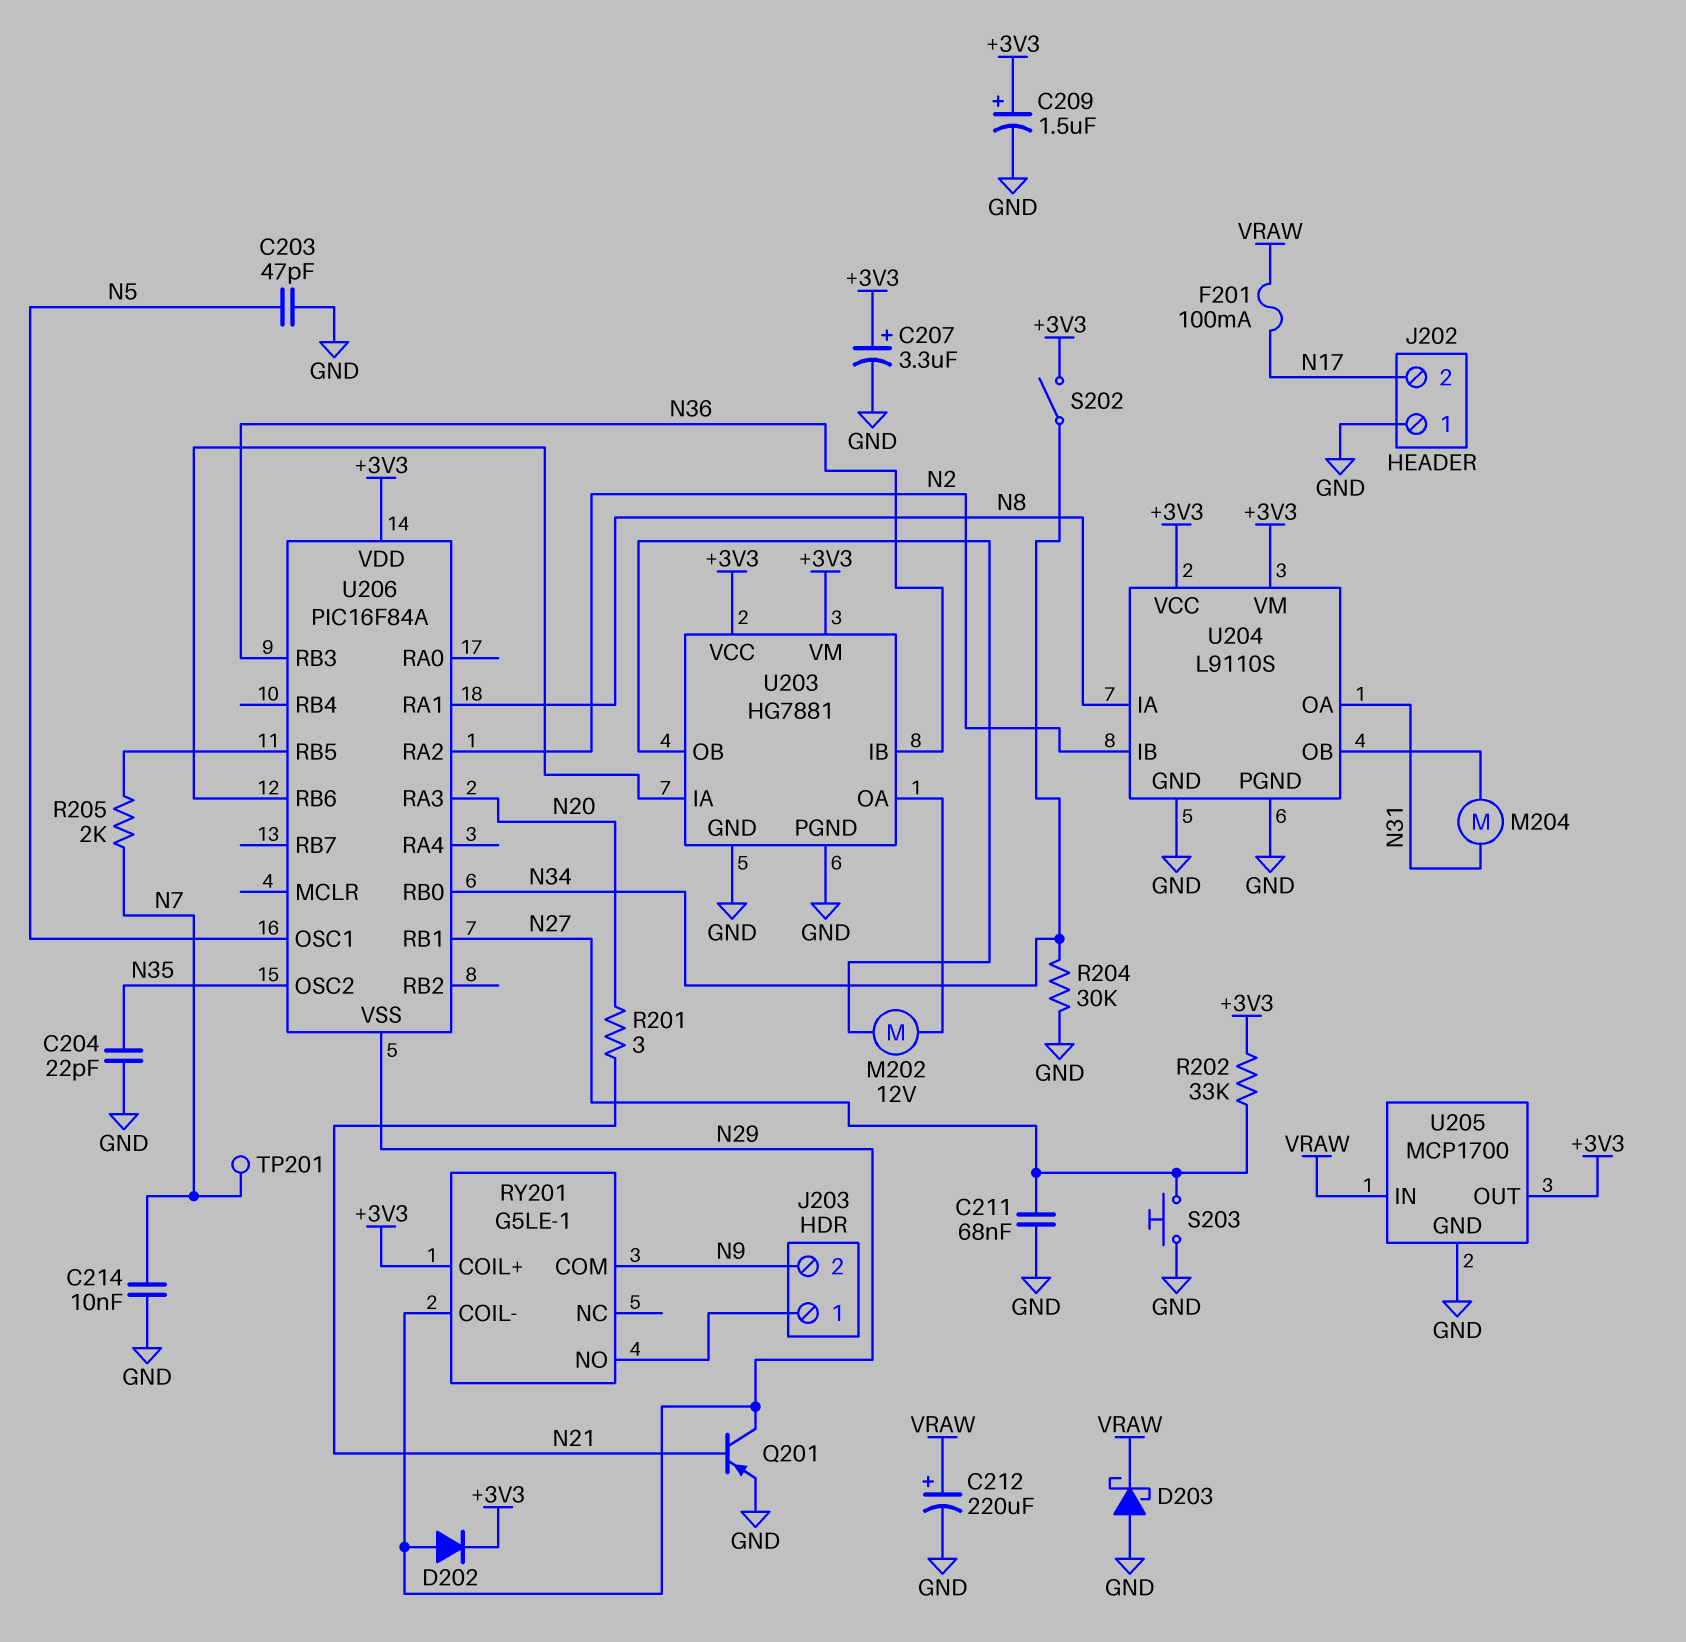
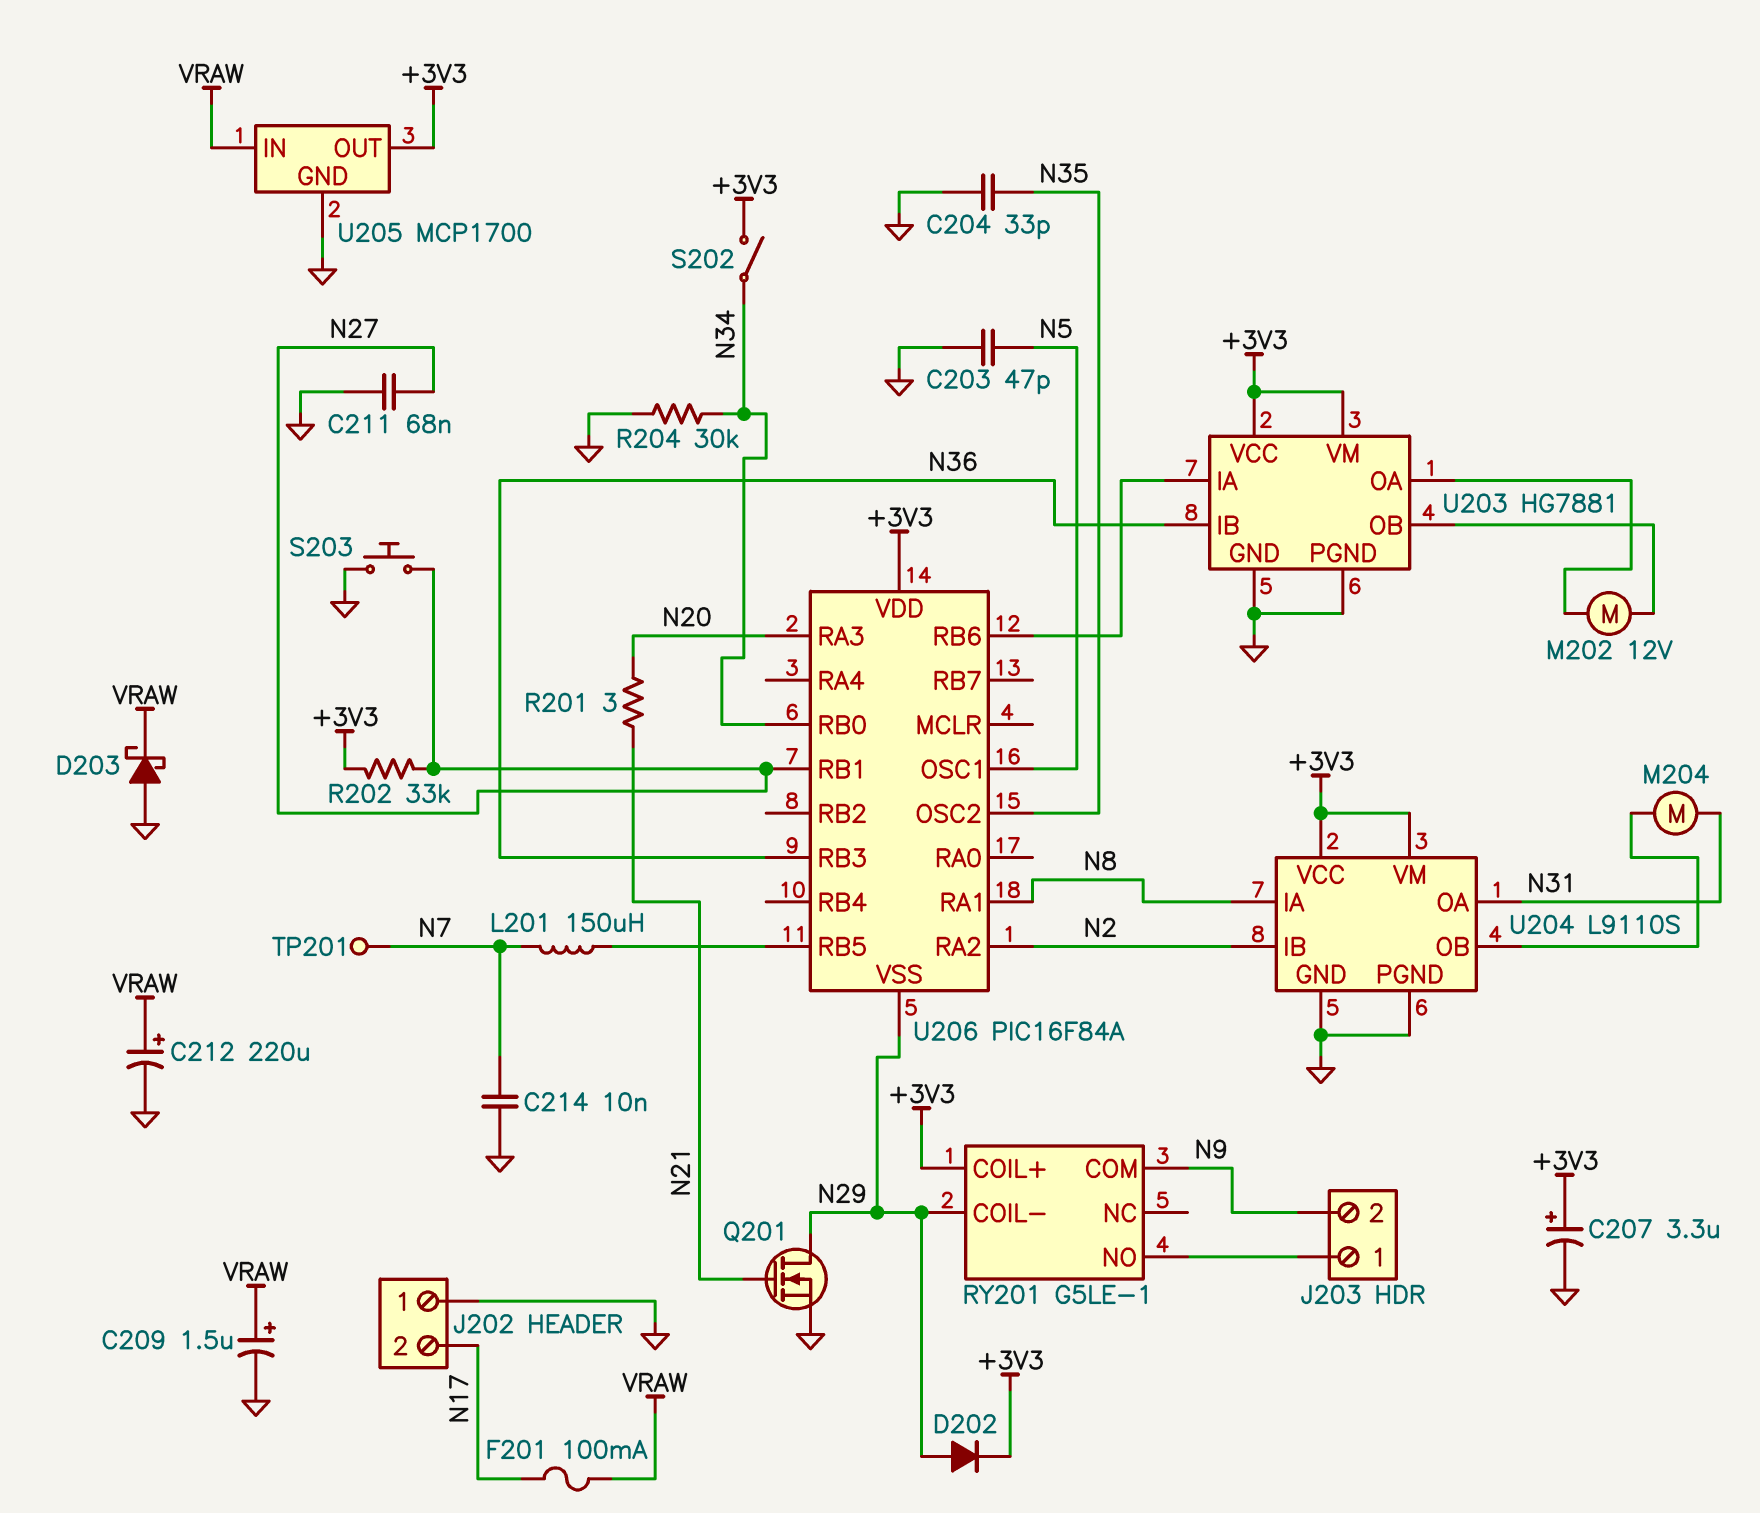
C204: 22pF (GND, N35) -> 33pF (GND, N35)
C209: 1.5uF (plus +3V3, minus GND) -> 1.5uF (plus VRAW, minus GND)
L201: none -> 150uH (N7, U206/RB5)
Q201: PNP (B N21, C N29, E GND) -> NMOS (G N21, D N29, S GND)
R205: 2k (N7, U206/RB5) -> none

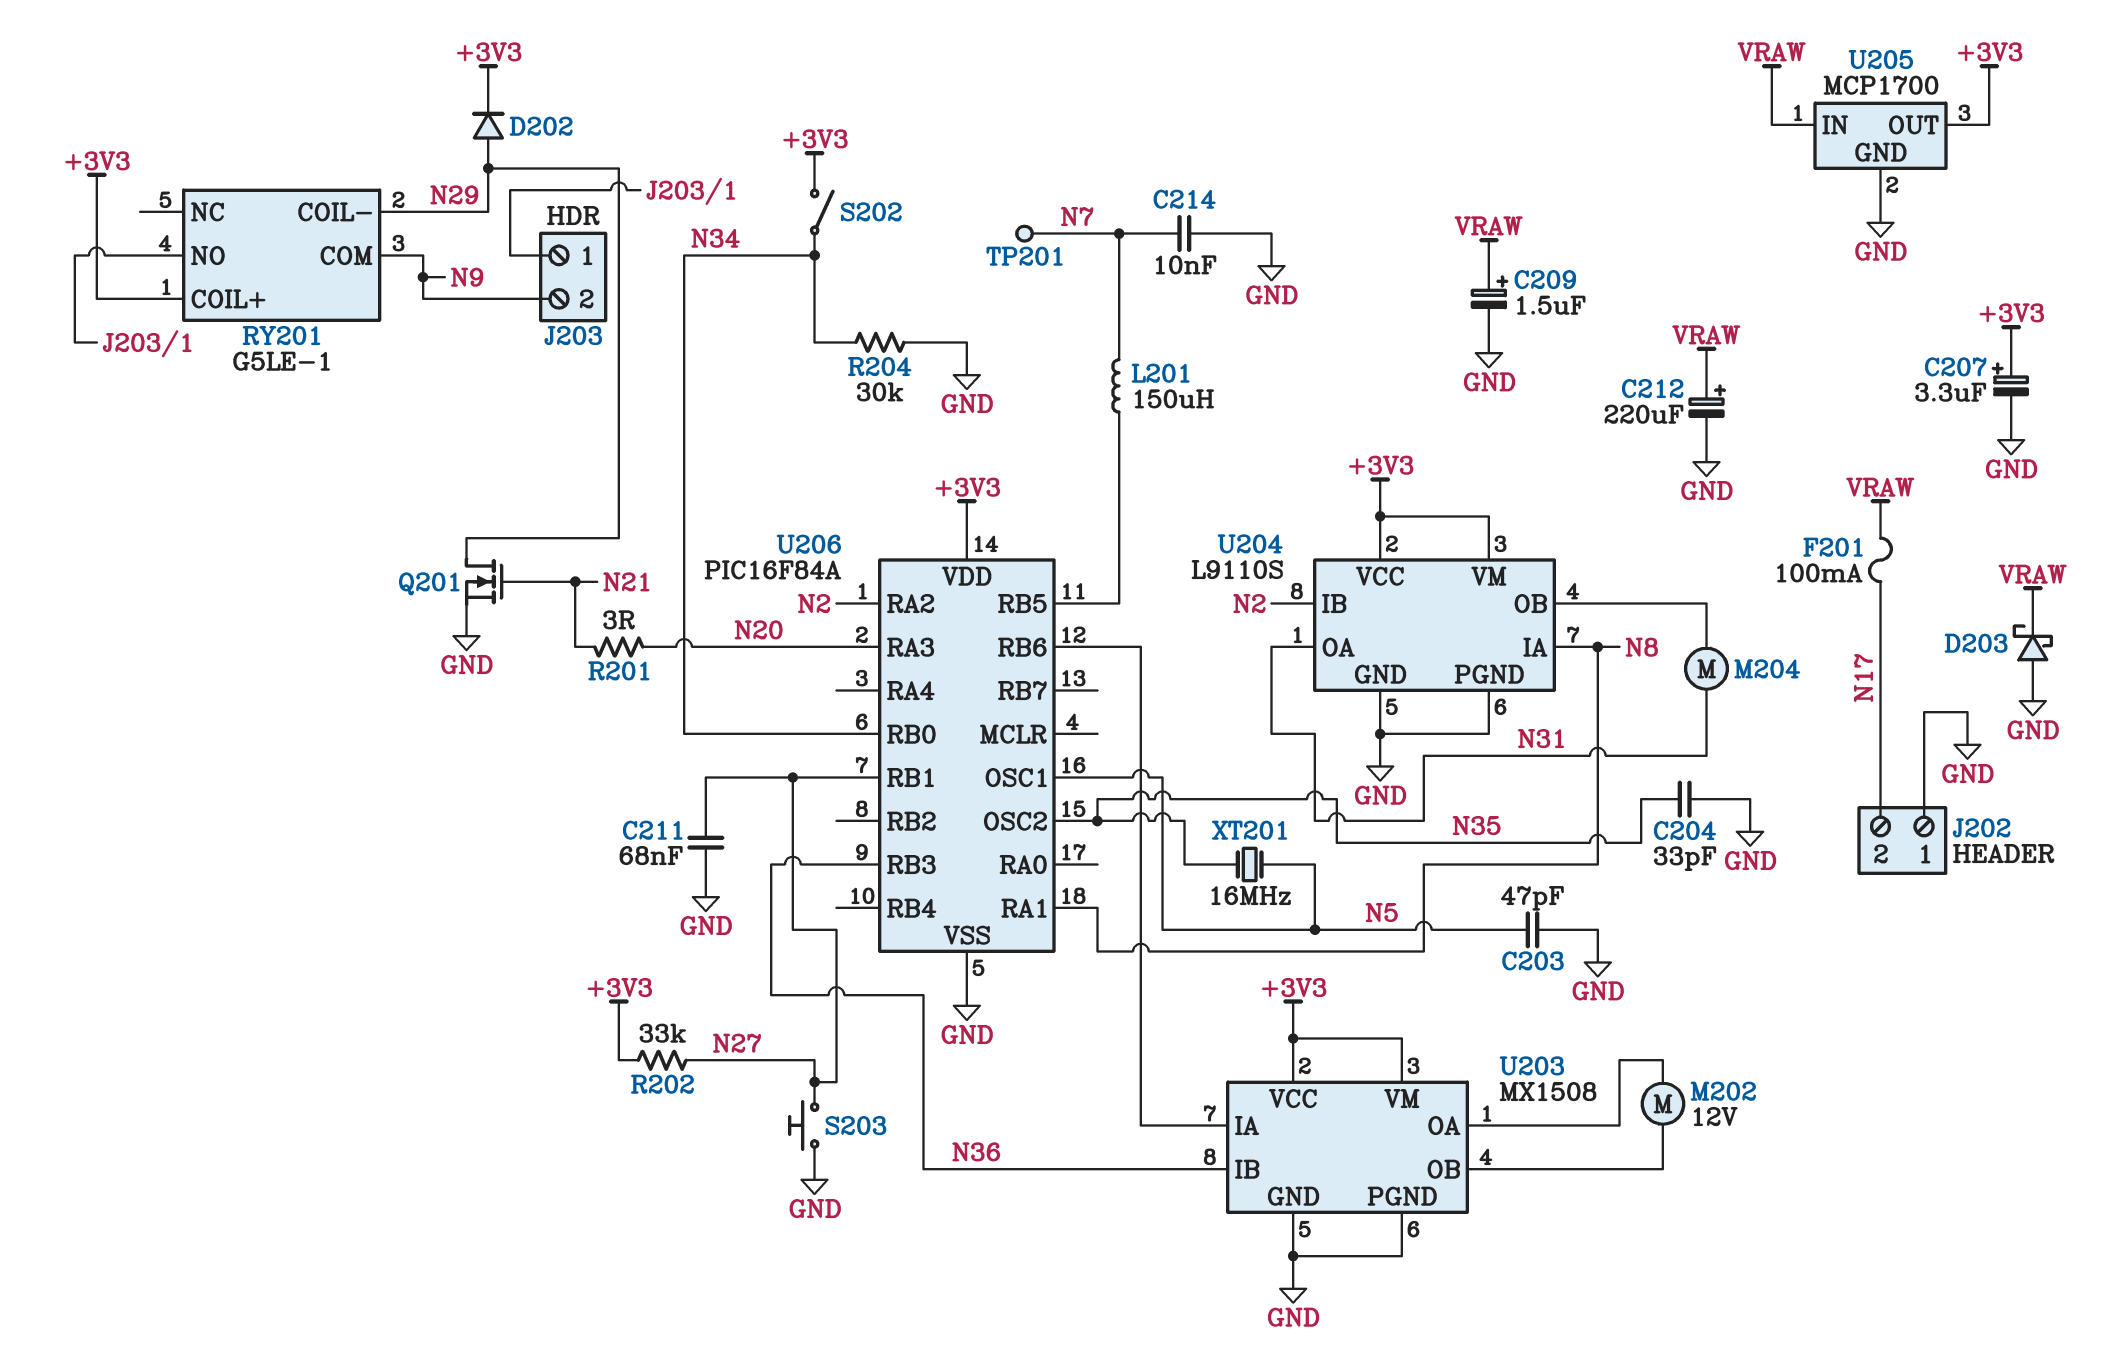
U203: HG7881 -> MX1508
U206 pin VSS: N29 -> GND
XT201: none -> 16MHz (N5, N35)

